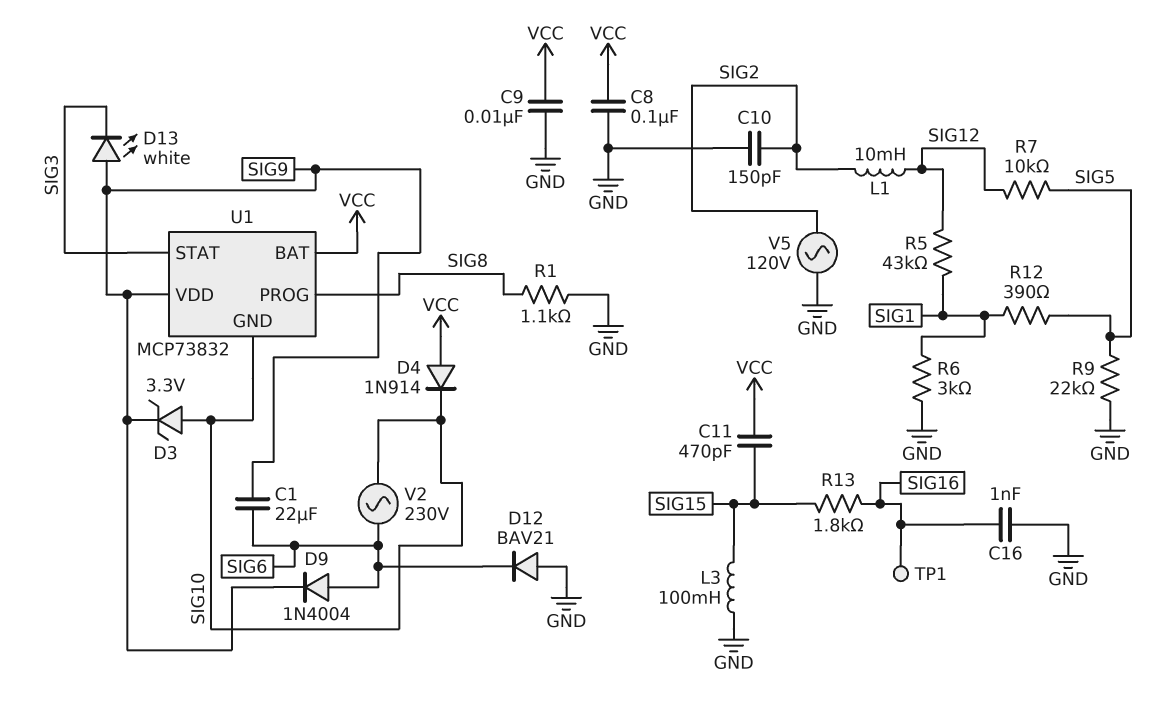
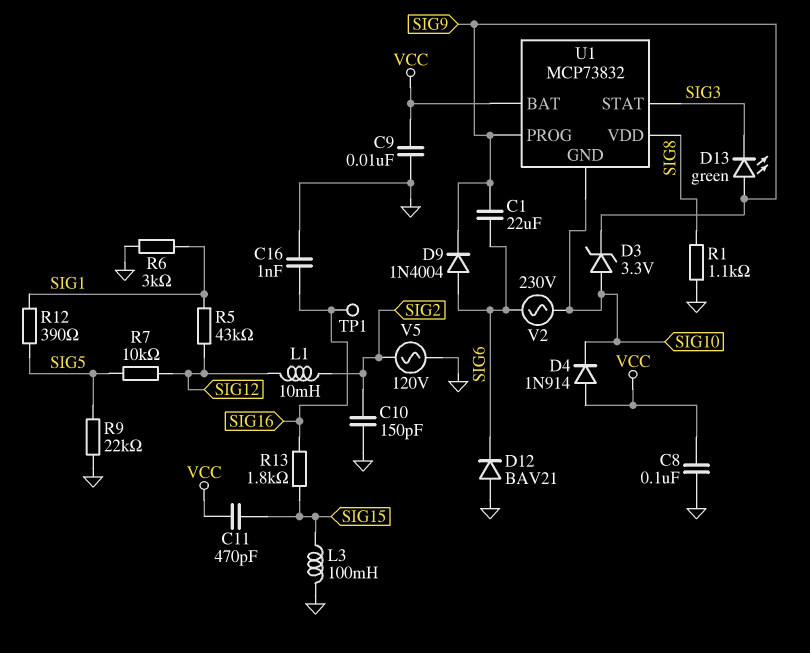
D13: LED white (A SIG9, K SIG3) -> LED green (A SIG9, K SIG3)
U1 pin PROG: SIG8 -> SIG9
U1 pin VDD: SIG9 -> SIG8

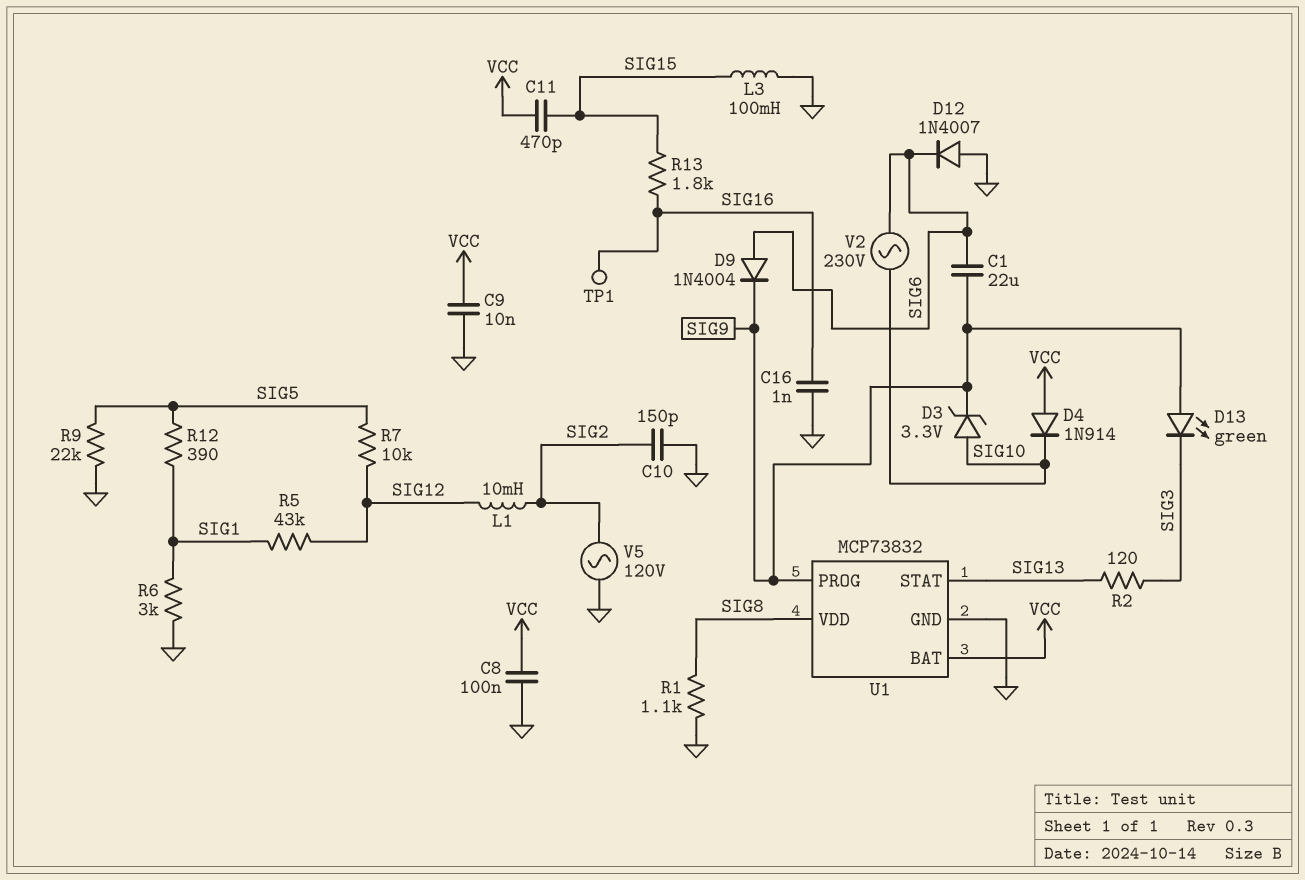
D12: diode BAV21 (A GND, K SIG6) -> diode 1N4007 (A GND, K SIG6)
R2: none -> 120 (SIG3, SIG13)
U1 pin GND: SIG10 -> GND
U1 pin STAT: SIG3 -> SIG13

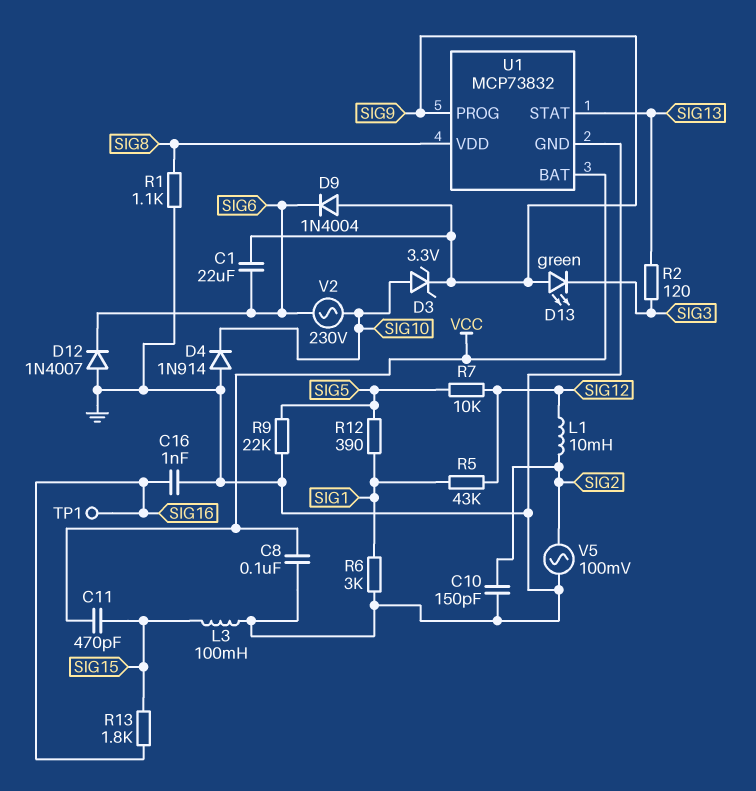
C9: 10nF (GND, VCC) -> none
D4: diode 1N914 (A VCC, K SIG10) -> diode 1N914 (A GND, K SIG10)
D9: diode 1N4004 (A SIG6, K SIG9) -> diode 1N4004 (A SIG9, K SIG6)
V5: AC 120V (GND, SIG2) -> AC 100mV (GND, SIG2)

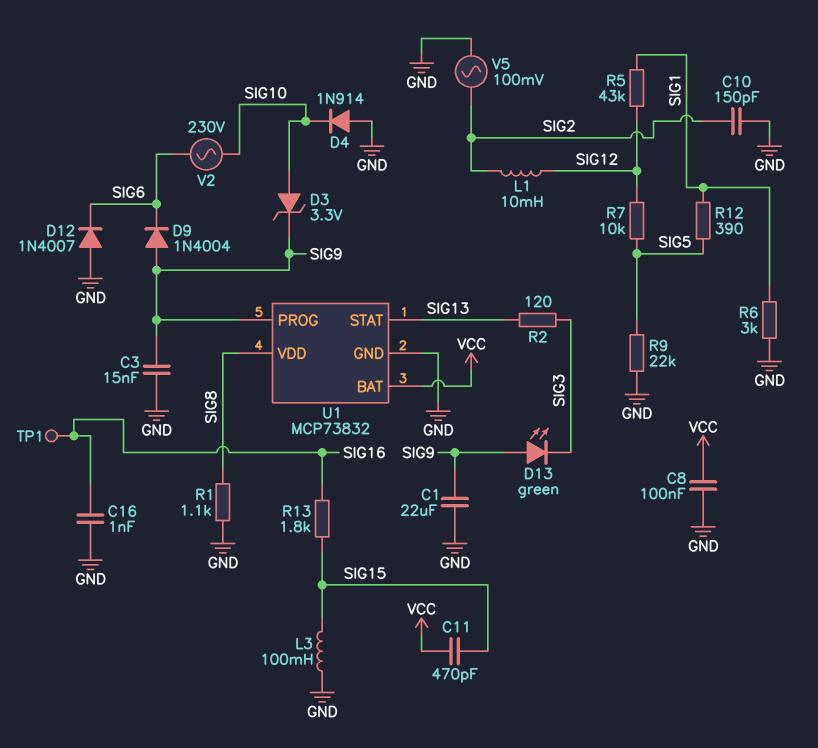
C1: 22uF (SIG6, SIG9) -> 22uF (GND, SIG9)
C3: none -> 15nF (GND, SIG9)

